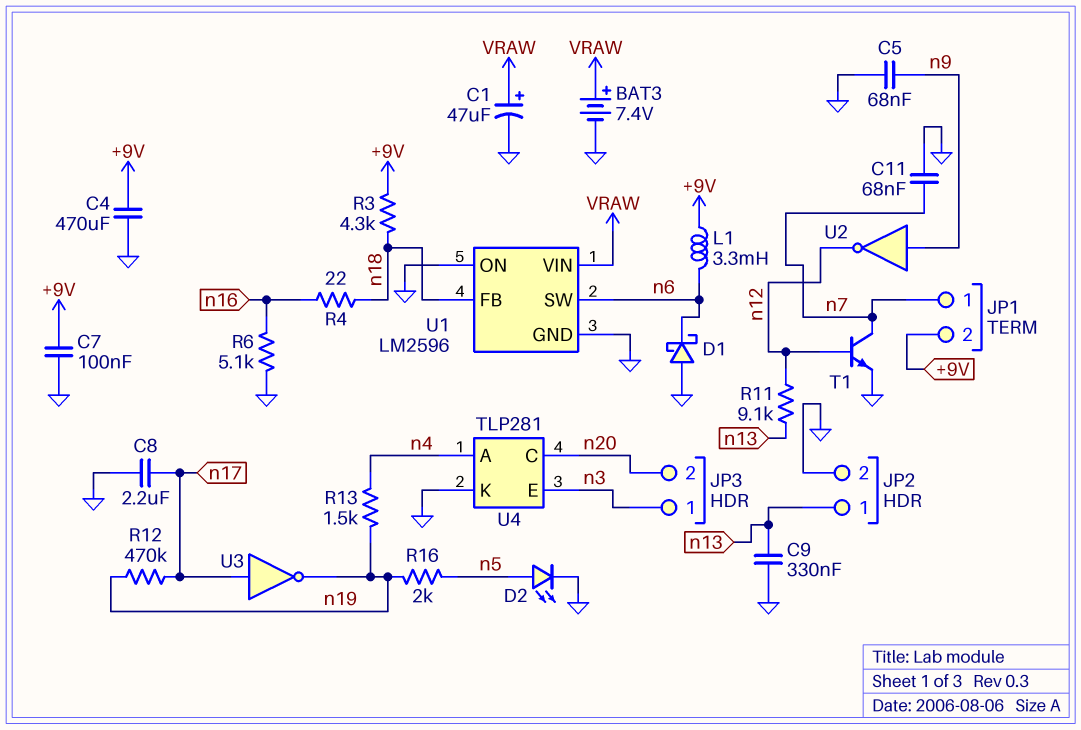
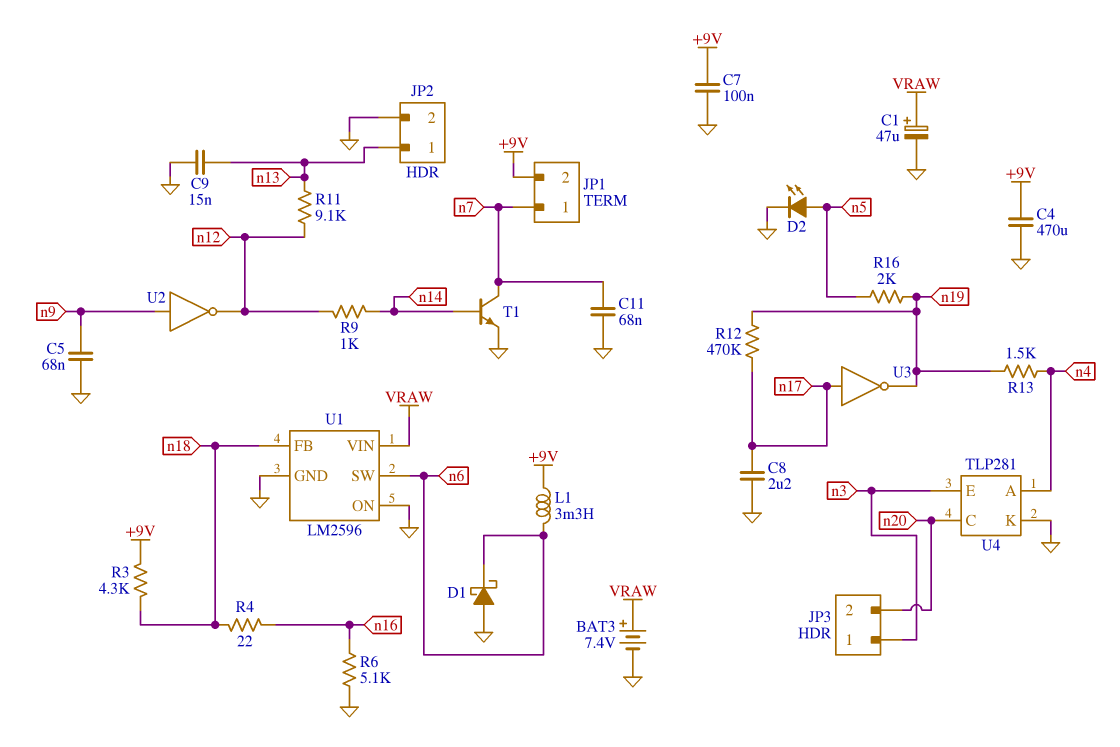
C9: 330nF (GND, n13) -> 15nF (GND, n13)
R9: none -> 1k (n12, n14)
T1: NPN (B n12, C n7, E GND) -> NPN (B n14, C n7, E GND)

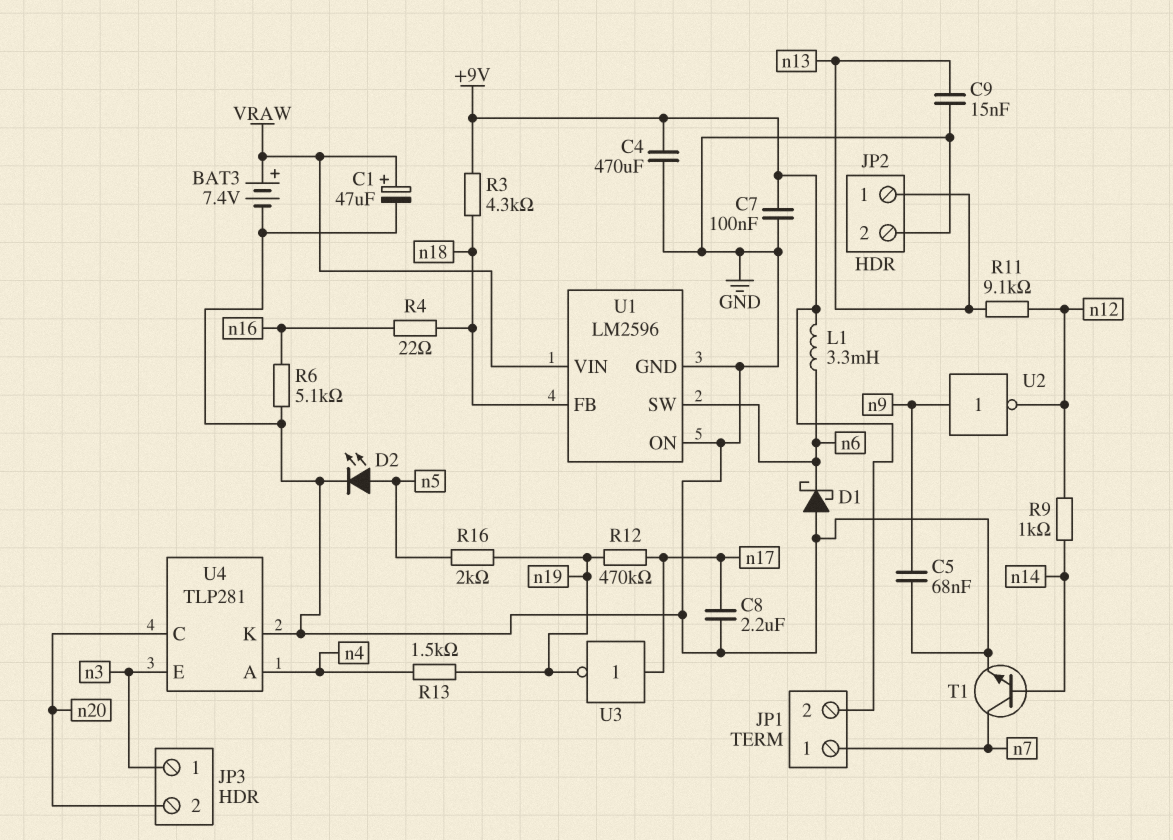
C11: 68nF (GND, n7) -> none

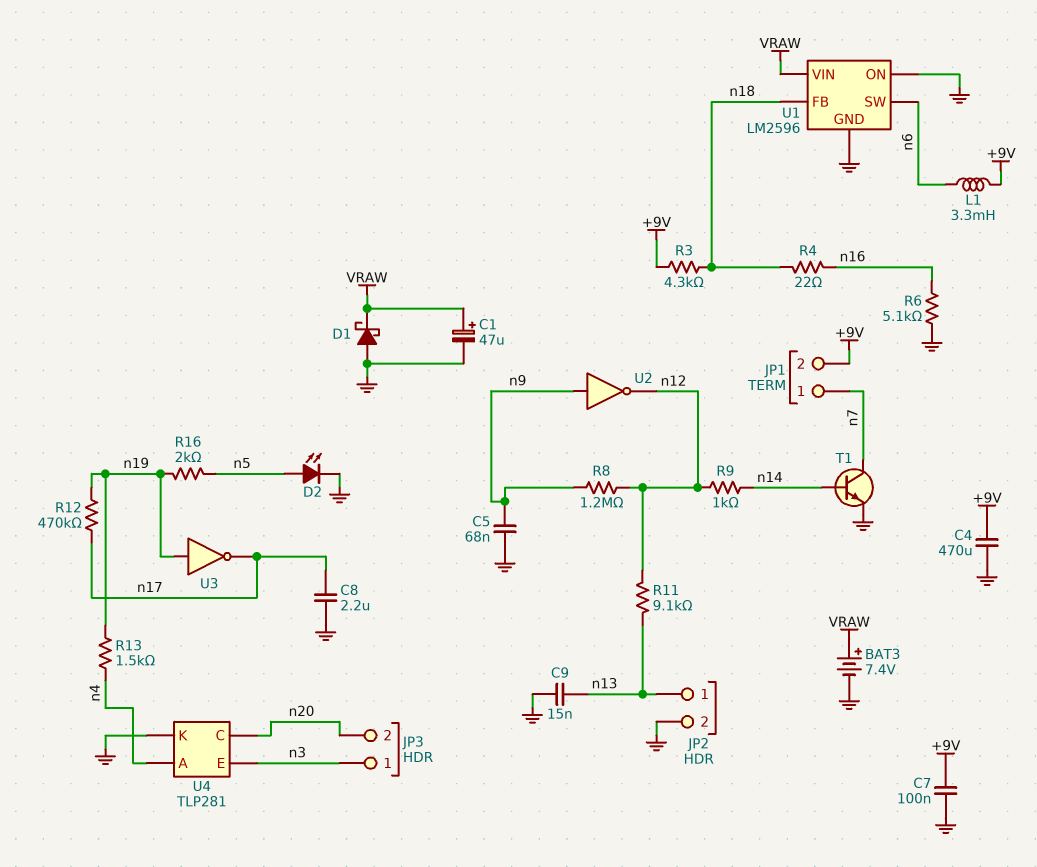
D1: schottky (A GND, K n6) -> schottky (A GND, K VRAW)
R8: none -> 1.2M (n9, n12)
U3: NOT (in n17, out n19) -> NOT (in n19, out n17)

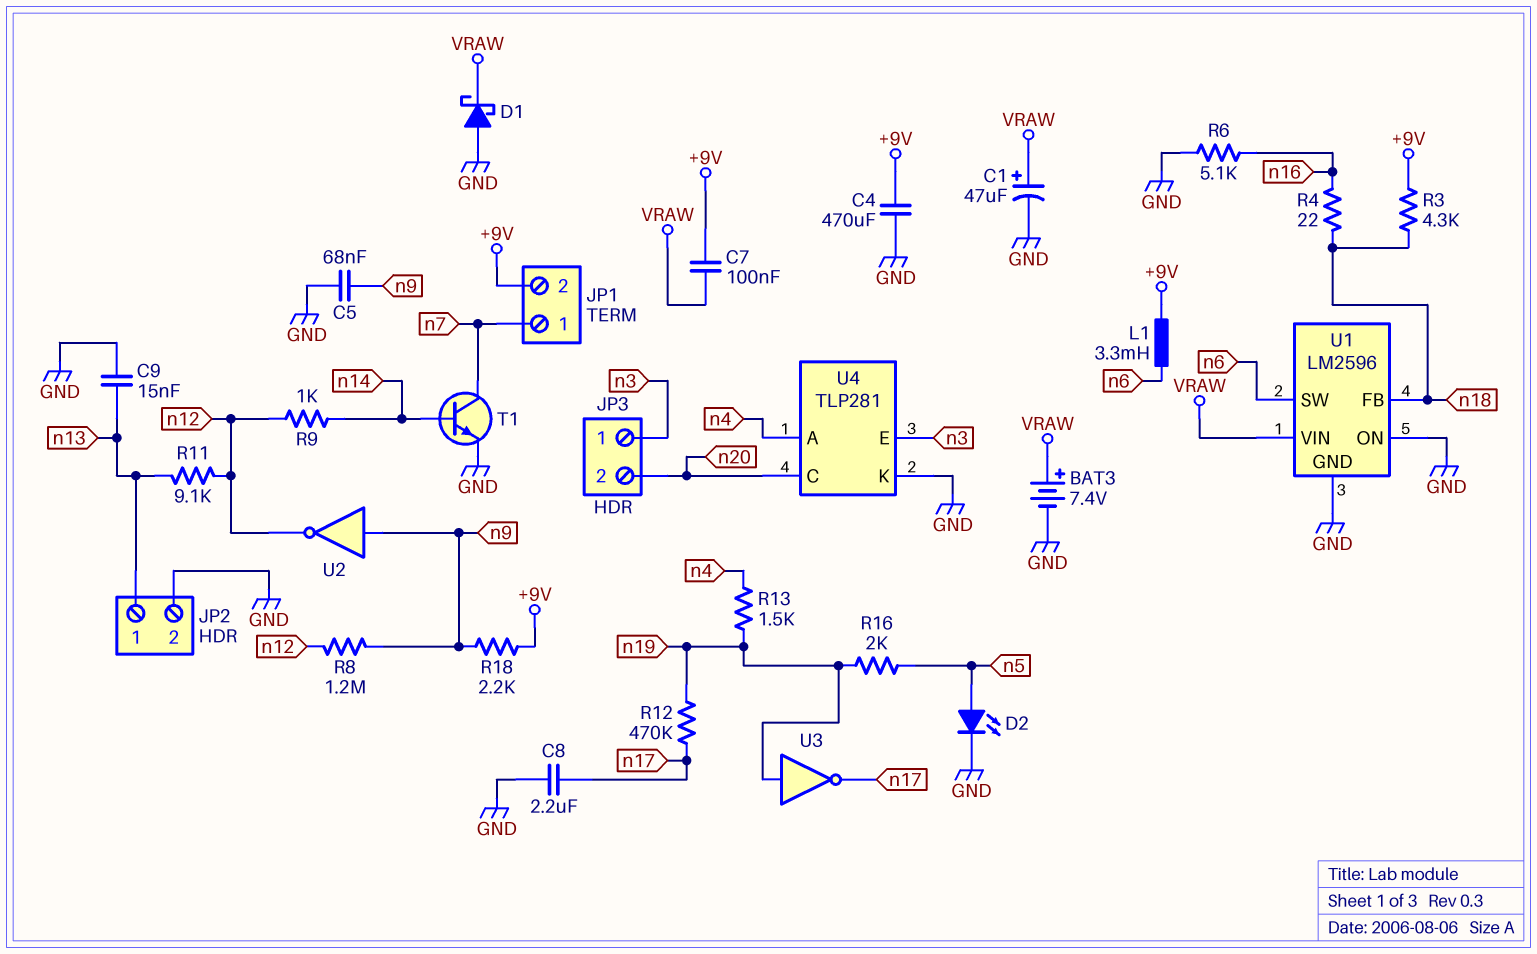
C7: 100nF (+9V, GND) -> 100nF (+9V, VRAW)
R18: none -> 2.2k (+9V, n9)

